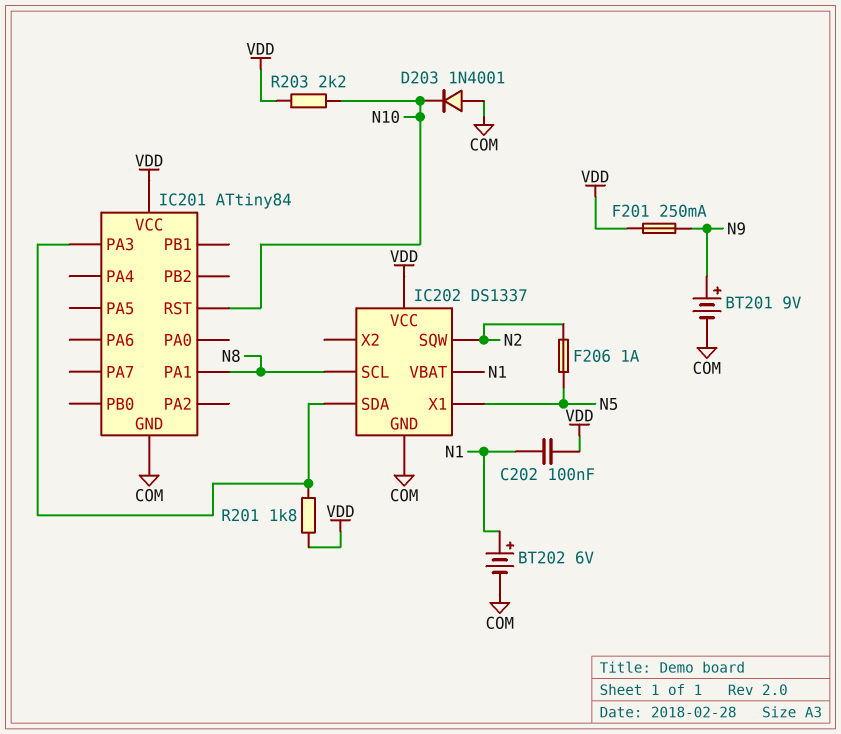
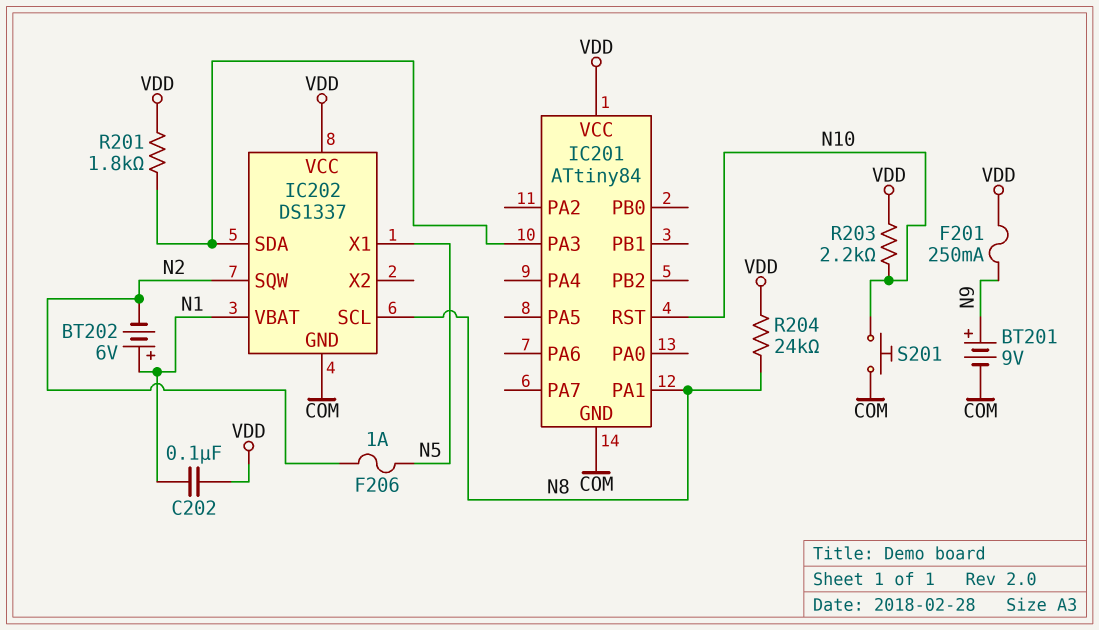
BT202: 6V (plus N1, minus COM) -> 6V (plus N1, minus N2)
D203: diode 1N4001 (A COM, K N10) -> none
R204: none -> 24k (N8, VDD)
S201: none -> button (COM, N10)

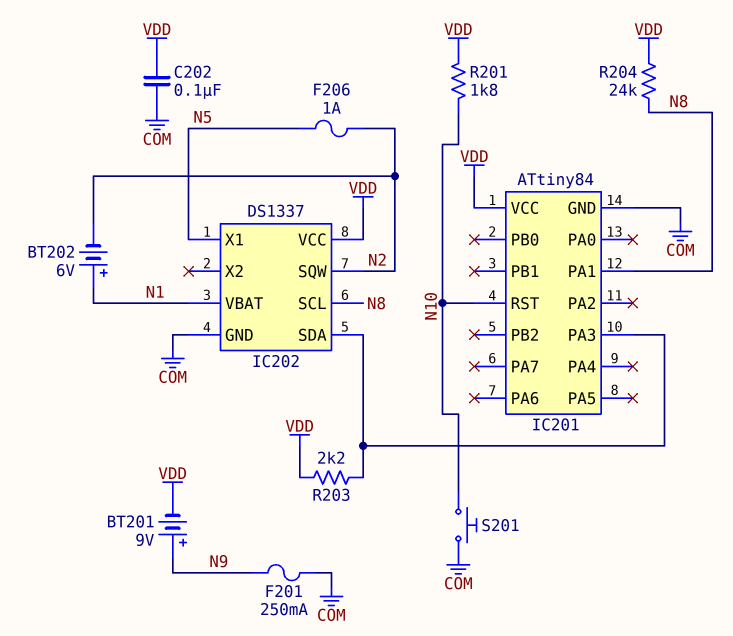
BT201: 9V (plus N9, minus COM) -> 9V (plus N9, minus VDD)
C202: 100nF (N1, VDD) -> 100nF (COM, VDD)
F201: 250mA (N9, VDD) -> 250mA (COM, N9)
R201: 1.8k (IC201/PA3, VDD) -> 1.8k (N10, VDD)
R203: 2.2k (N10, VDD) -> 2.2k (IC201/PA3, VDD)

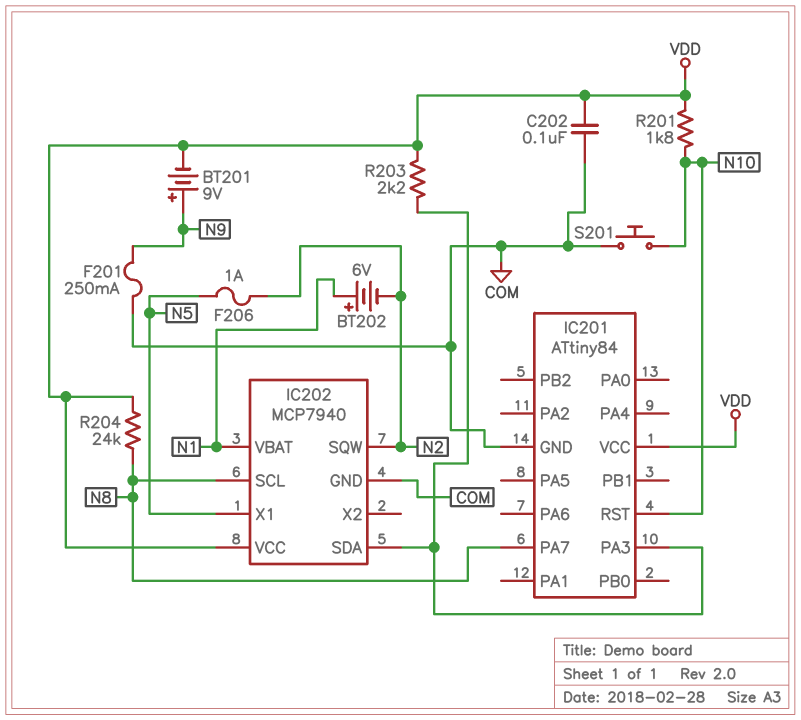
IC201 pin PA1: N8 -> none
IC201 pin PA7: none -> N8
IC202: DS1337 -> MCP7940

